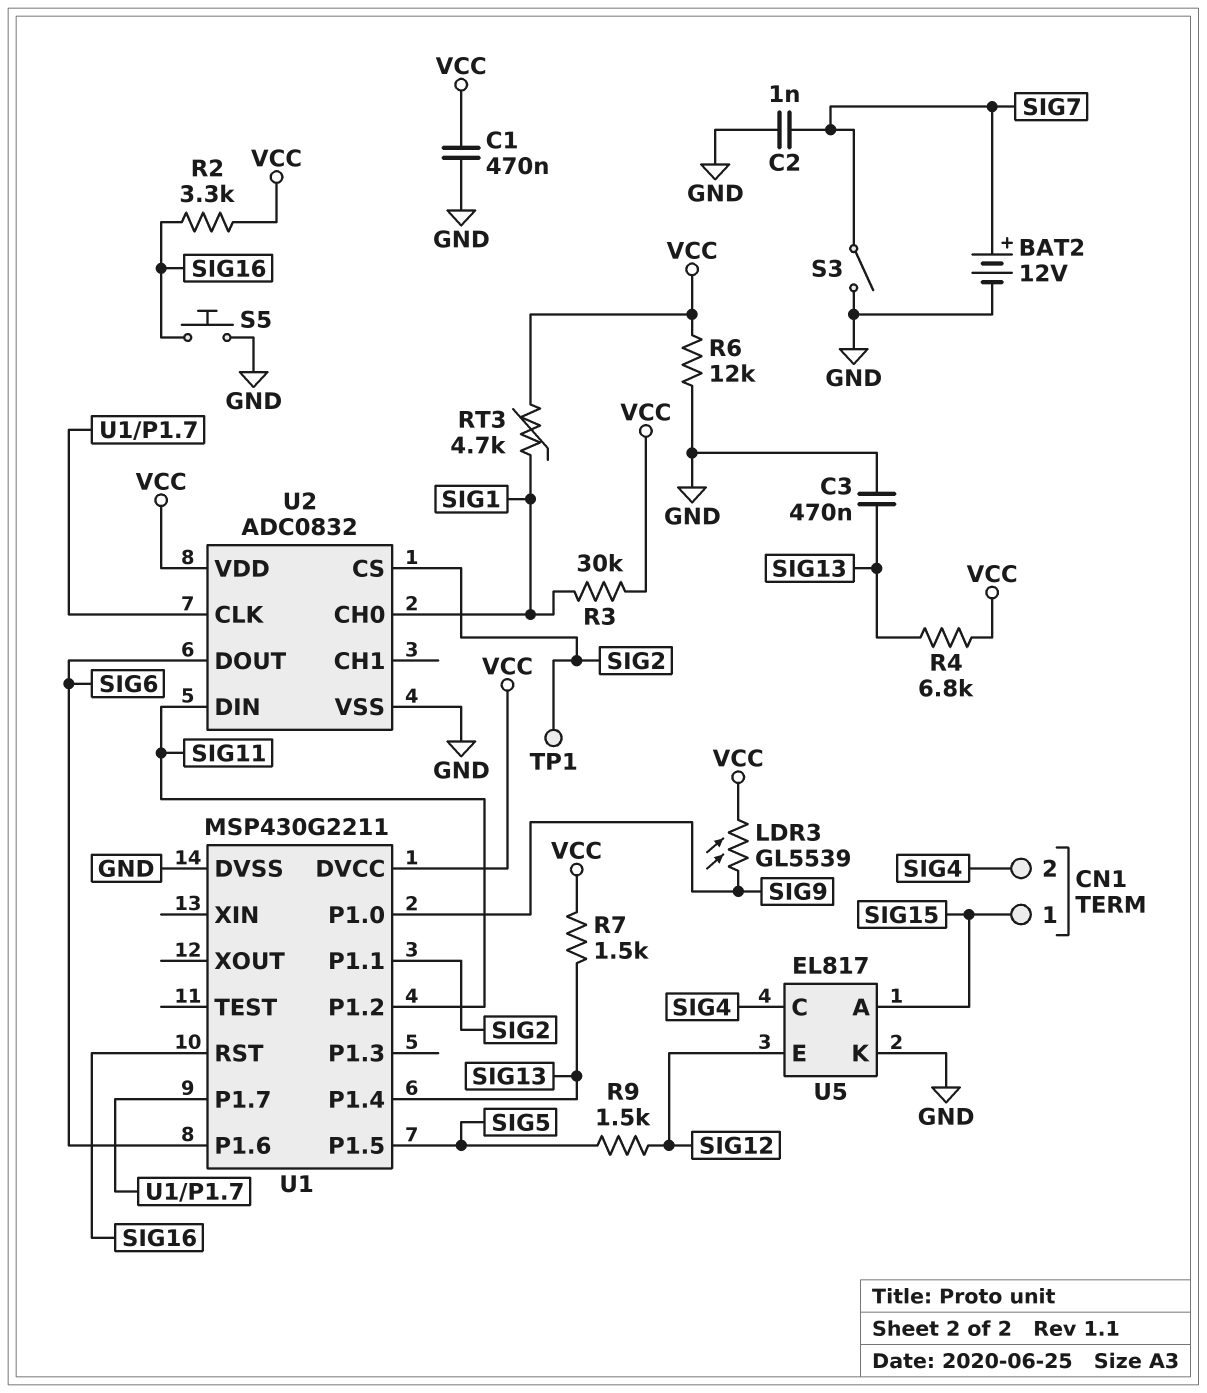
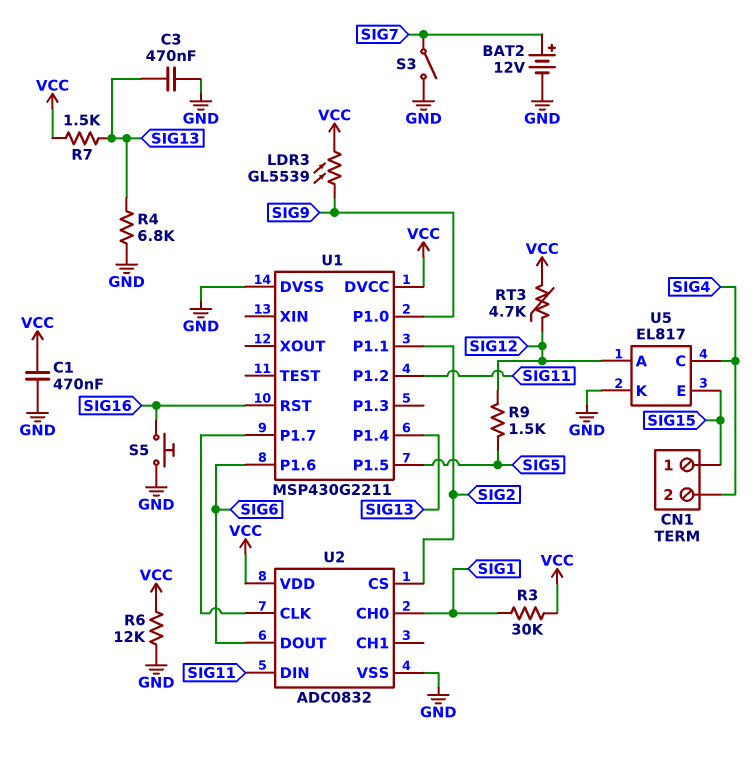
C2: 1nF (GND, SIG7) -> none
R2: 3.3k (SIG16, VCC) -> none
R4: 6.8k (SIG13, VCC) -> 6.8k (GND, SIG13)
RT3: 4.7k (SIG1, VCC) -> 4.7k (SIG12, VCC)
TP1: test point (SIG2) -> none
U5 pin A: SIG15 -> SIG12
U5 pin E: SIG12 -> SIG15

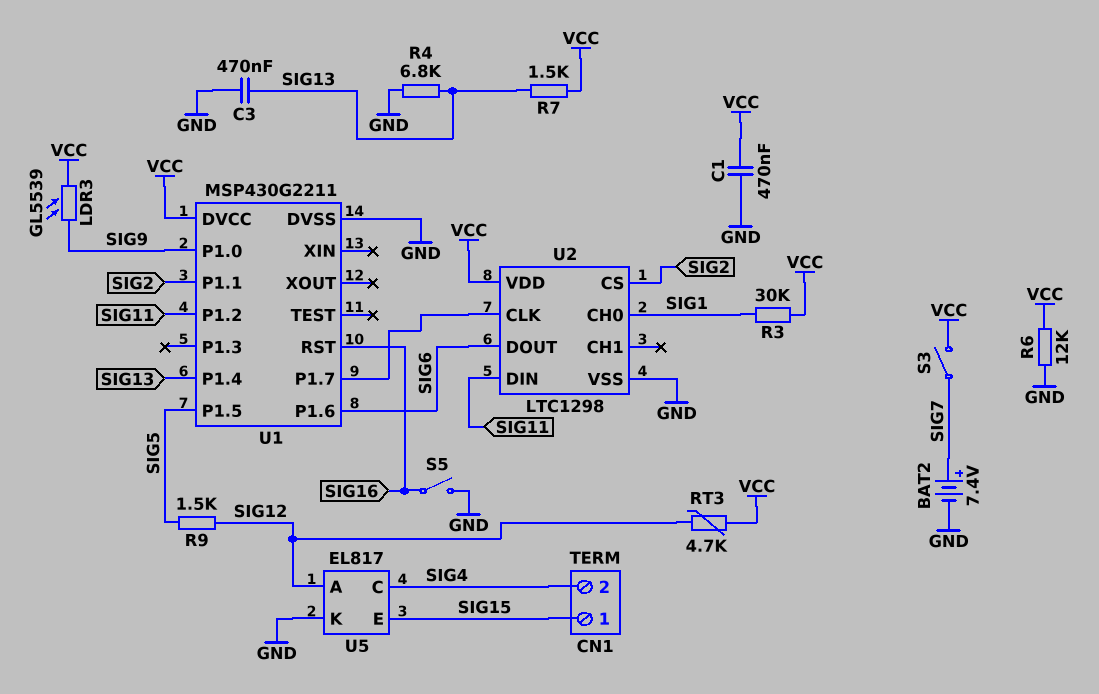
BAT2: 12V (plus SIG7, minus GND) -> 7.4V (plus SIG7, minus GND)
S3: switch (GND, SIG7) -> switch (SIG7, VCC)
S5: button (GND, SIG16) -> switch (GND, SIG16)
U2: ADC0832 -> LTC1298

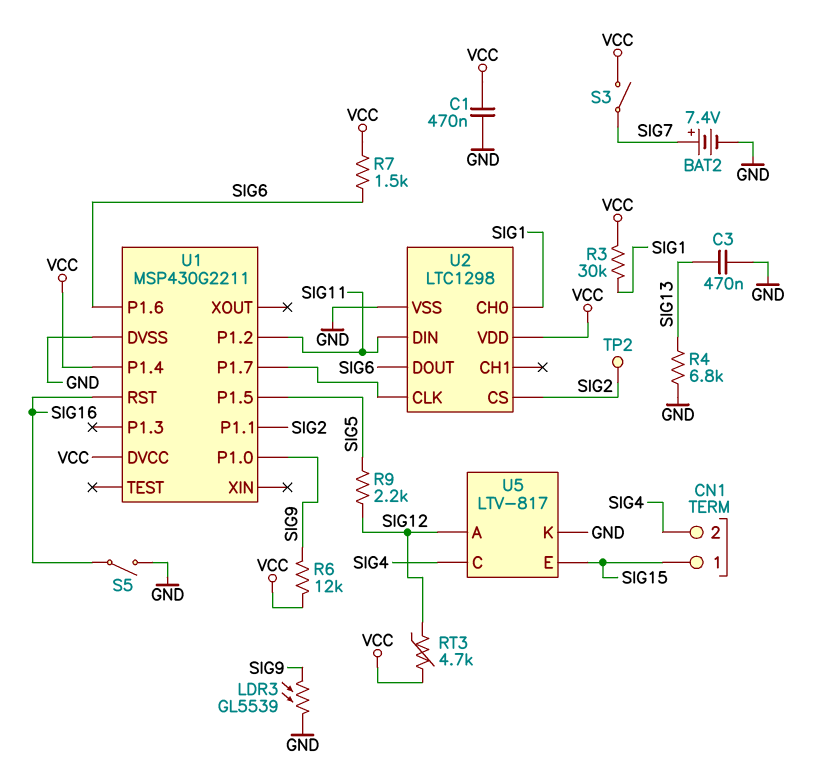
LDR3: GL5539 (SIG9, VCC) -> GL5539 (GND, SIG9)
R6: 12k (GND, VCC) -> 12k (SIG9, VCC)
R7: 1.5k (SIG13, VCC) -> 1.5k (SIG6, VCC)
R9: 1.5k (SIG5, SIG12) -> 2.2k (SIG5, SIG12)
TP2: none -> test point (SIG2)
U1 pin P1.4: SIG13 -> VCC
U5: EL817 -> LTV-817

